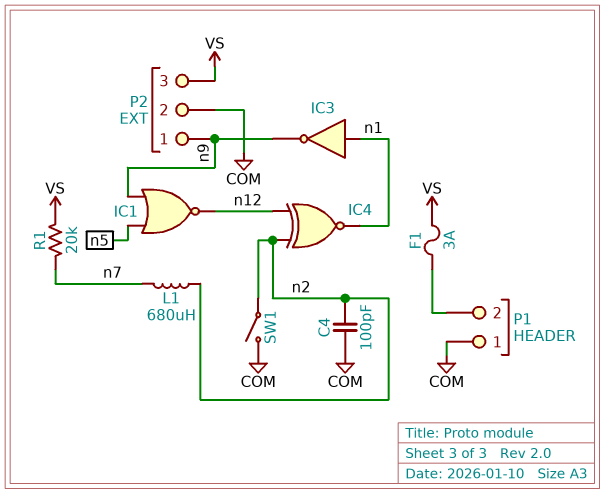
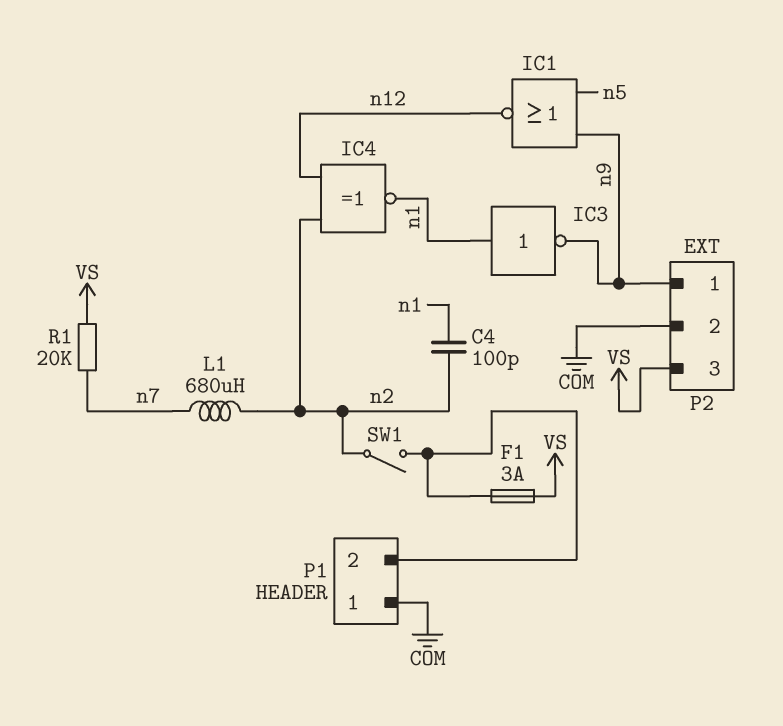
C4: 100pF (COM, n2) -> 100pF (n1, n2)
SW1: switch (COM, n2) -> switch (P1/2, n2)

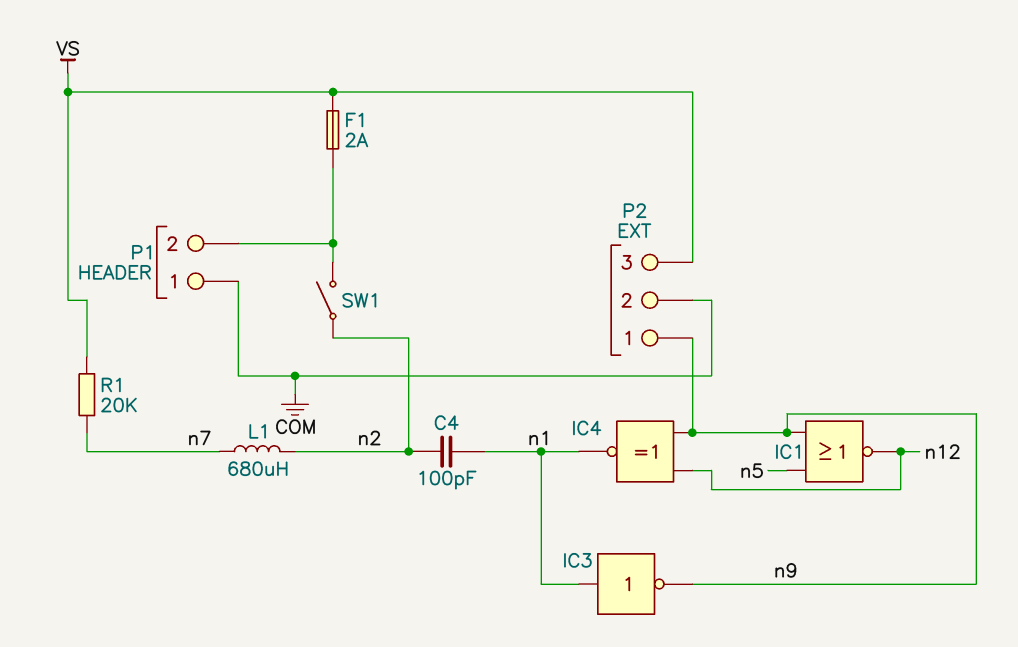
F1: 3A (P1/2, VS) -> 2A (P1/2, VS)
IC4: XNOR (in n2, in n12, out n1) -> XNOR (in n9, in n12, out n1)

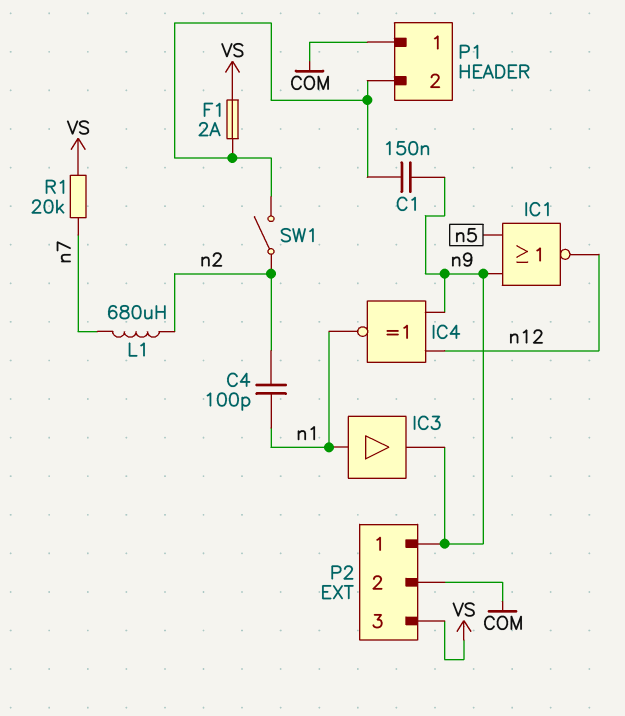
C1: none -> 150nF (P1/2, n9)
IC3: NOT (in n1, out n9) -> buffer (in n1, out n9)

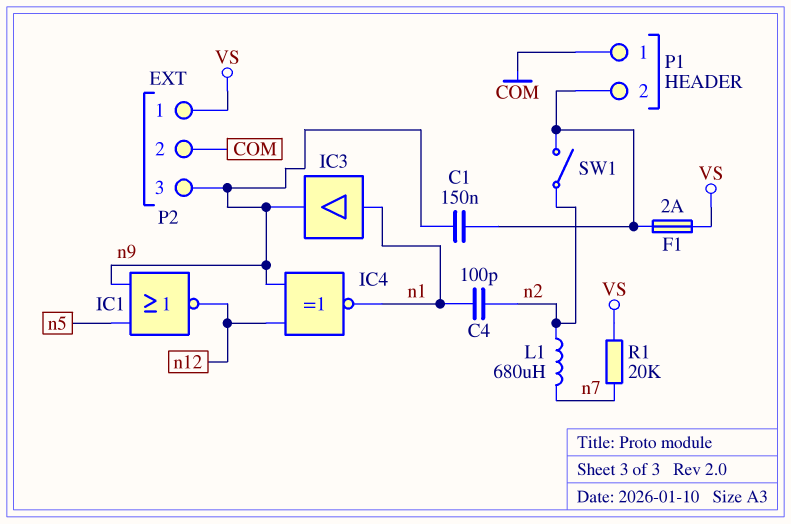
P2 pin 1: n9 -> VS
P2 pin 3: VS -> n9

